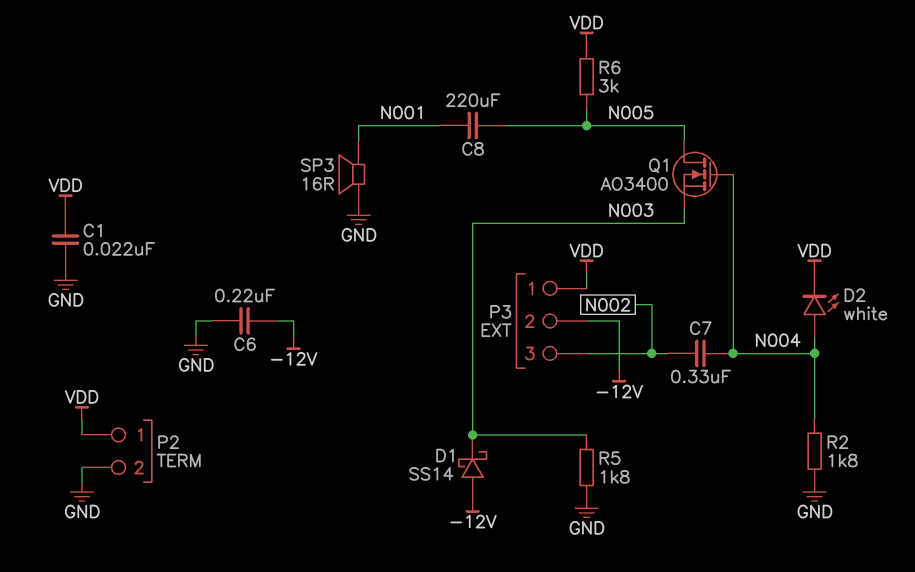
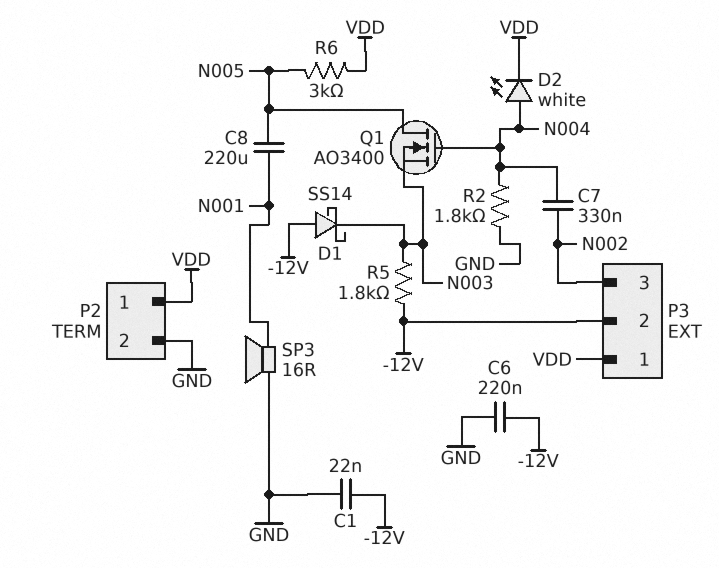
C1: 22nF (GND, VDD) -> 22nF (-12V, GND)
R5: 1.8k (GND, N003) -> 1.8k (-12V, N003)

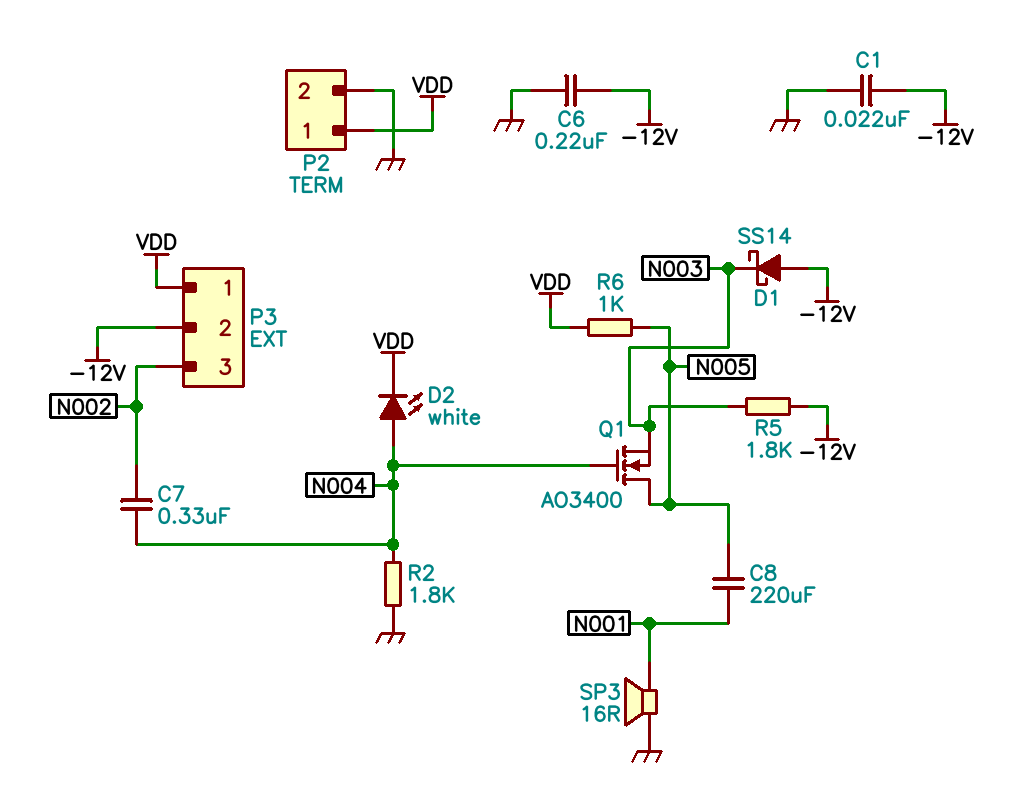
R6: 3k (N005, VDD) -> 1k (N005, VDD)

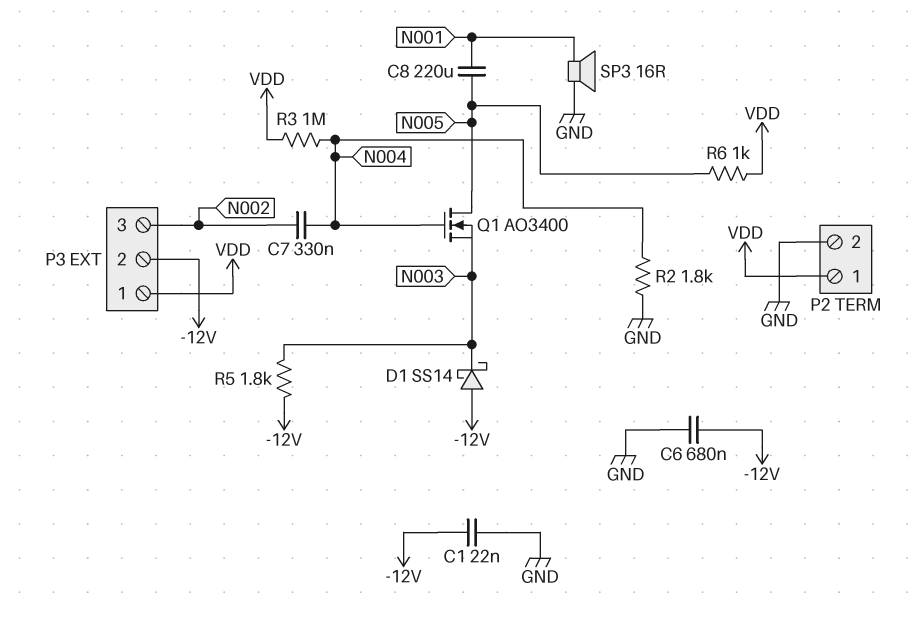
C6: 220nF (-12V, GND) -> 680nF (-12V, GND)
D2: LED white (A N004, K VDD) -> none
R3: none -> 1M (N004, VDD)

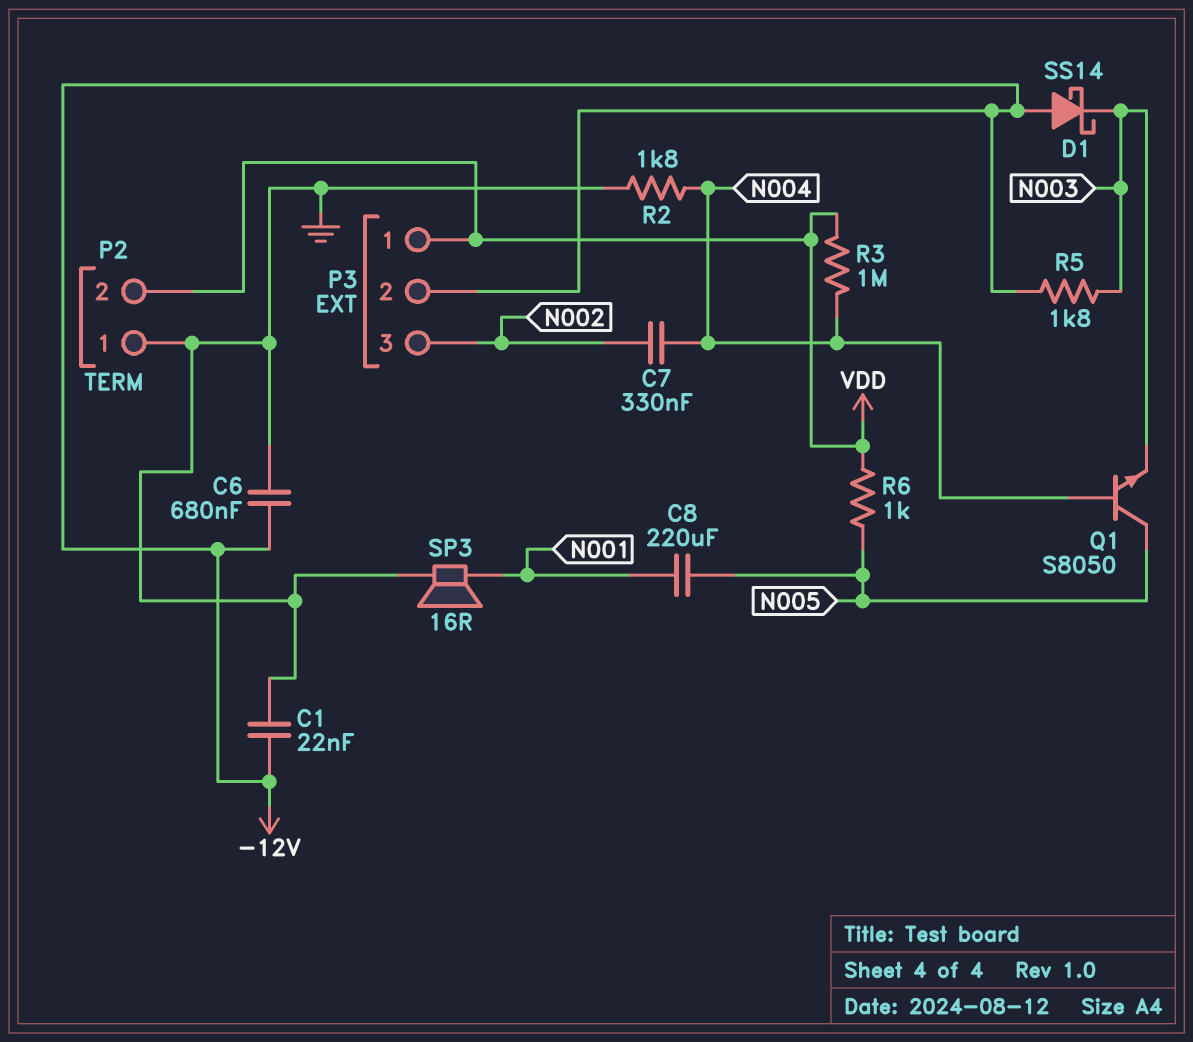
P2 pin 1: VDD -> GND
P2 pin 2: GND -> VDD
Q1: NMOS AO3400 (G N004, D N005, S N003) -> NPN S8050 (B N004, C N005, E N003)

